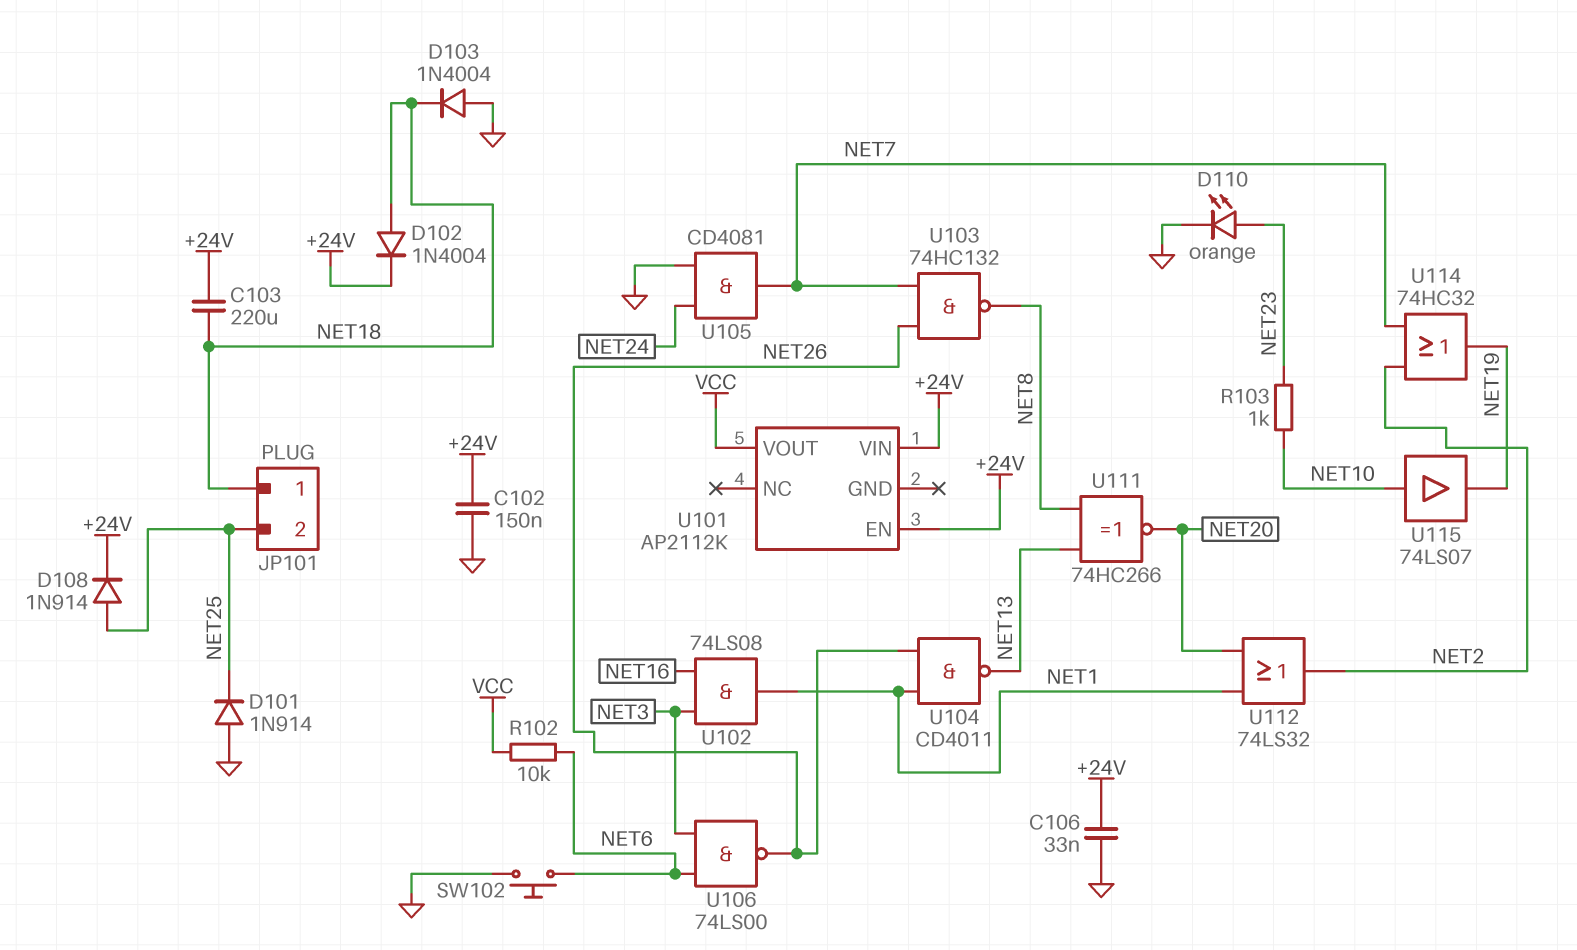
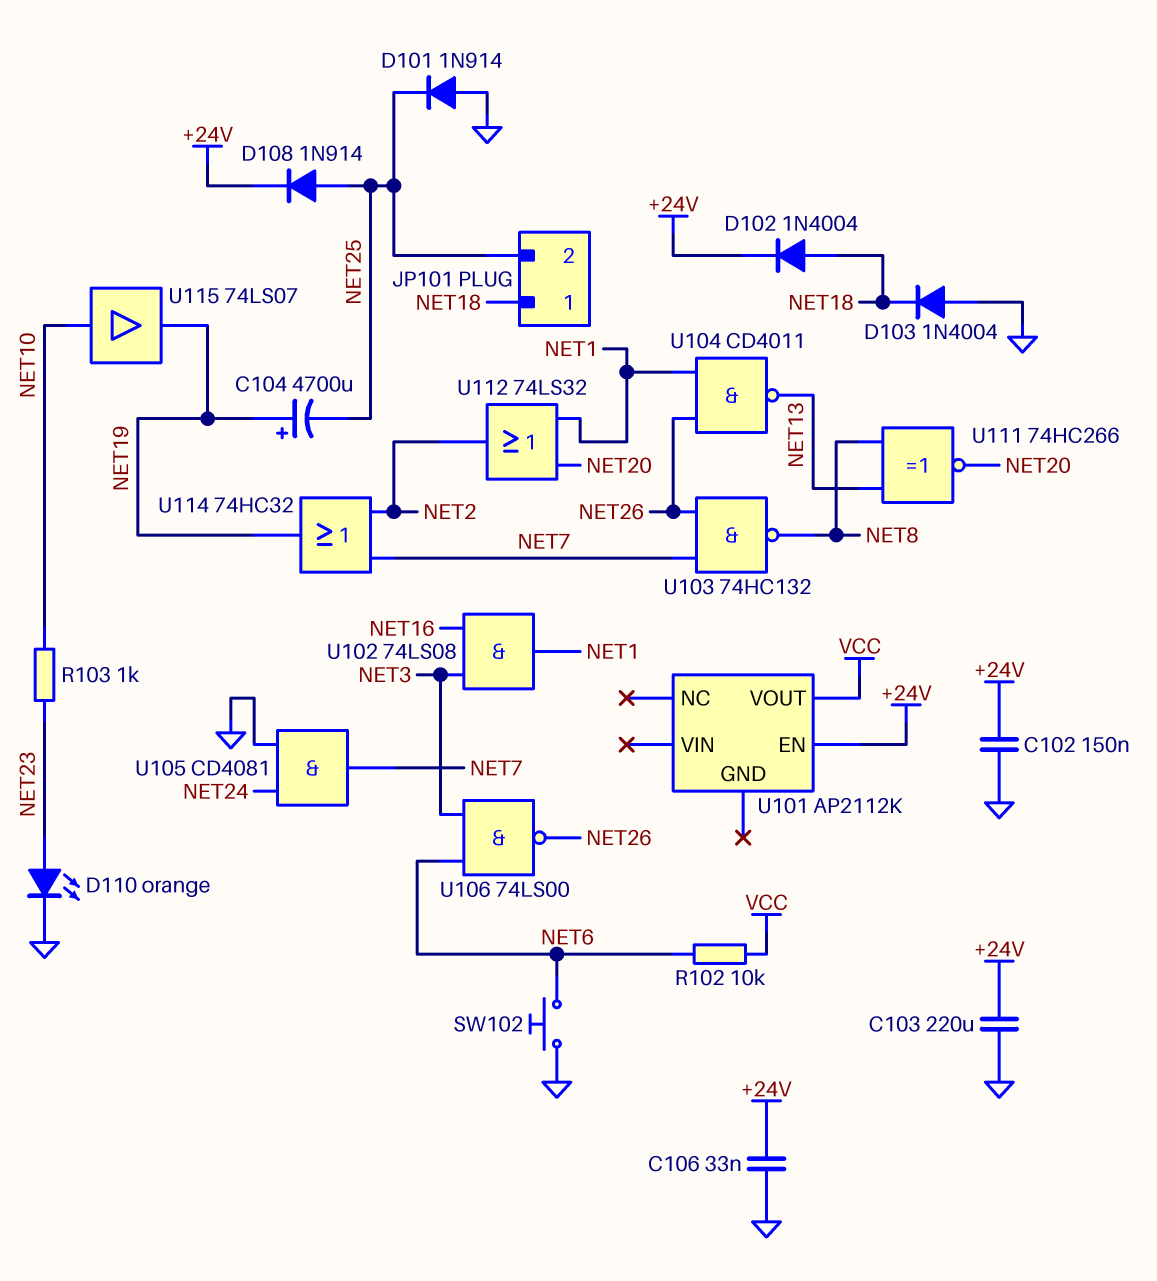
C103: 220uF (+24V, NET18) -> 220uF (+24V, GND)
C104: none -> 4700uF (plus NET19, minus NET25)
U101 pin VIN: +24V -> none

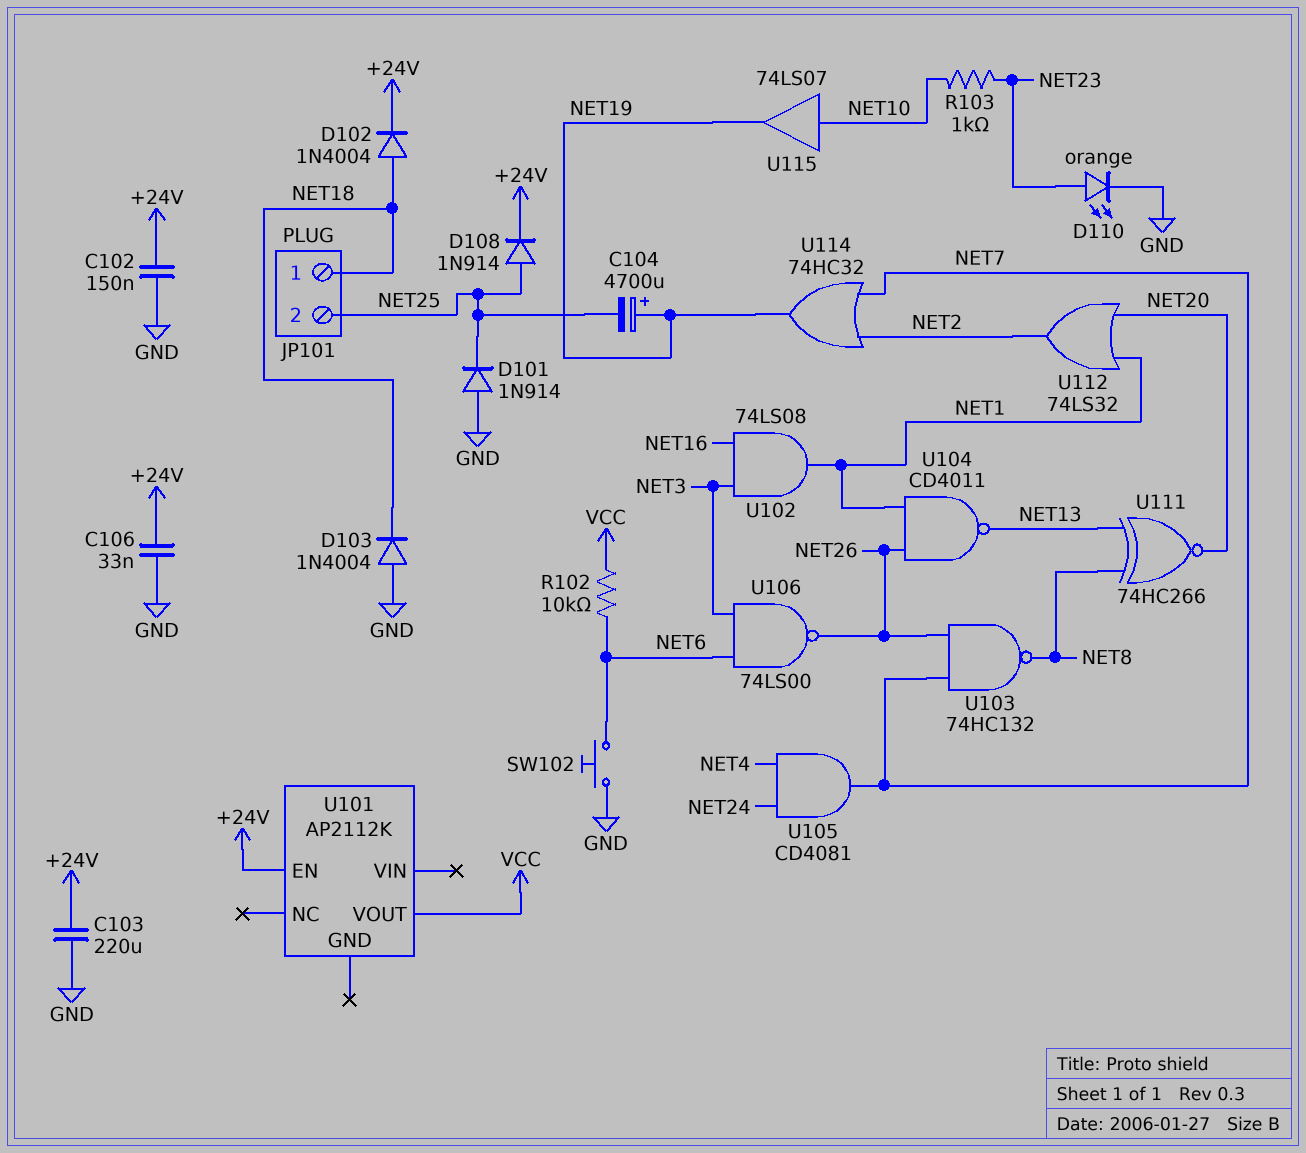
U105: AND CD4081 (in GND, in NET24, out NET7) -> AND CD4081 (in NET4, in NET24, out NET7)

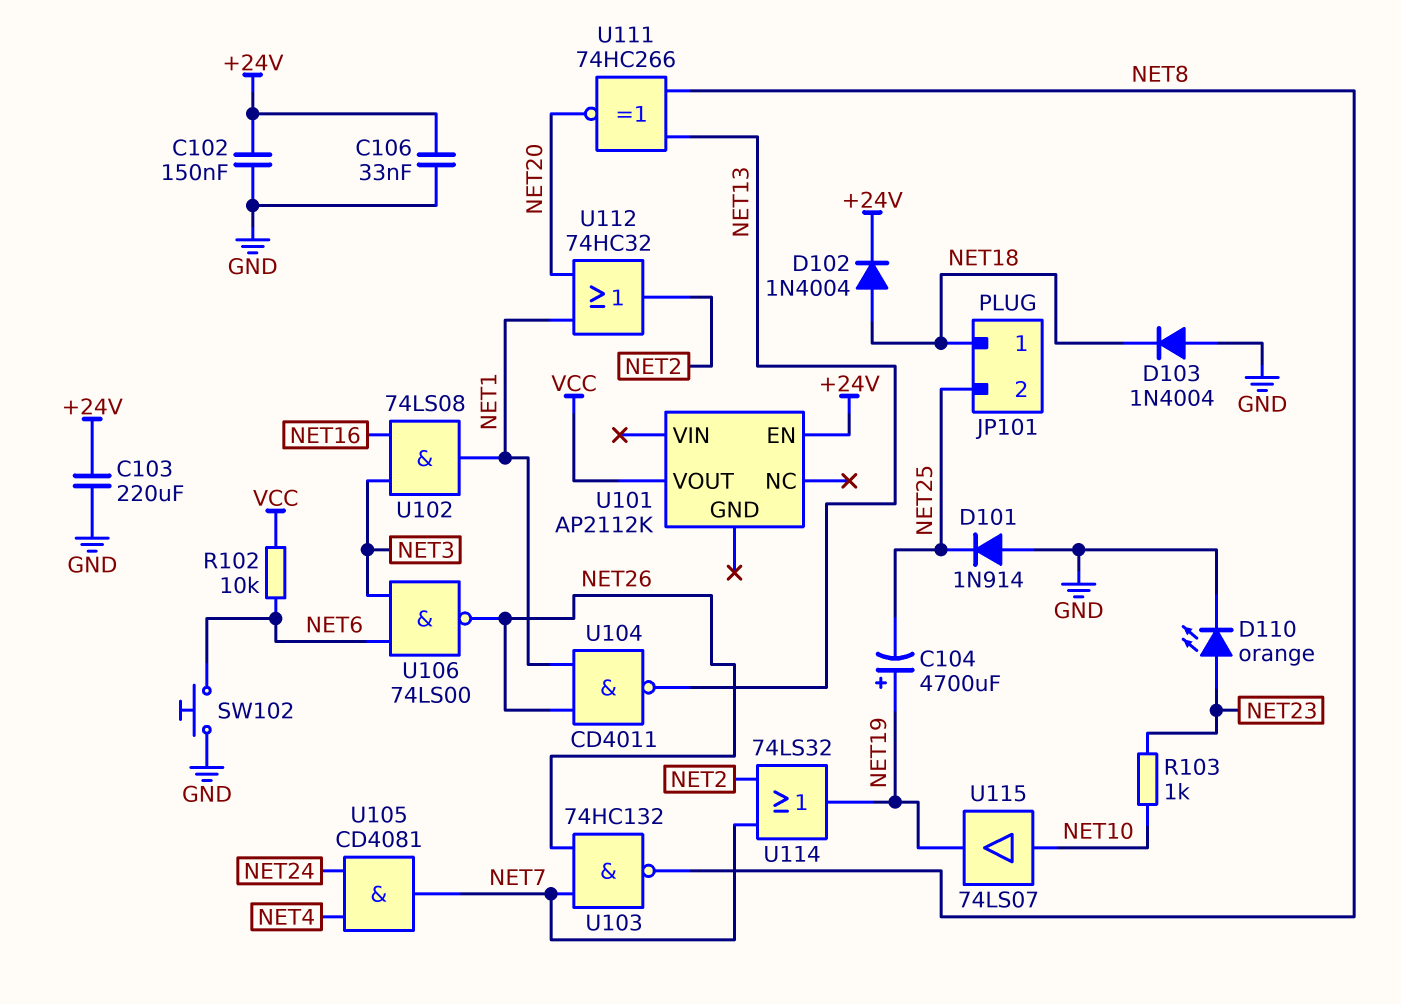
D108: diode 1N914 (A NET25, K +24V) -> none
U112: OR 74LS32 (in NET1, in NET20, out NET2) -> OR 74HC32 (in NET1, in NET20, out NET2)
U114: OR 74HC32 (in NET2, in NET7, out NET19) -> OR 74LS32 (in NET2, in NET7, out NET19)

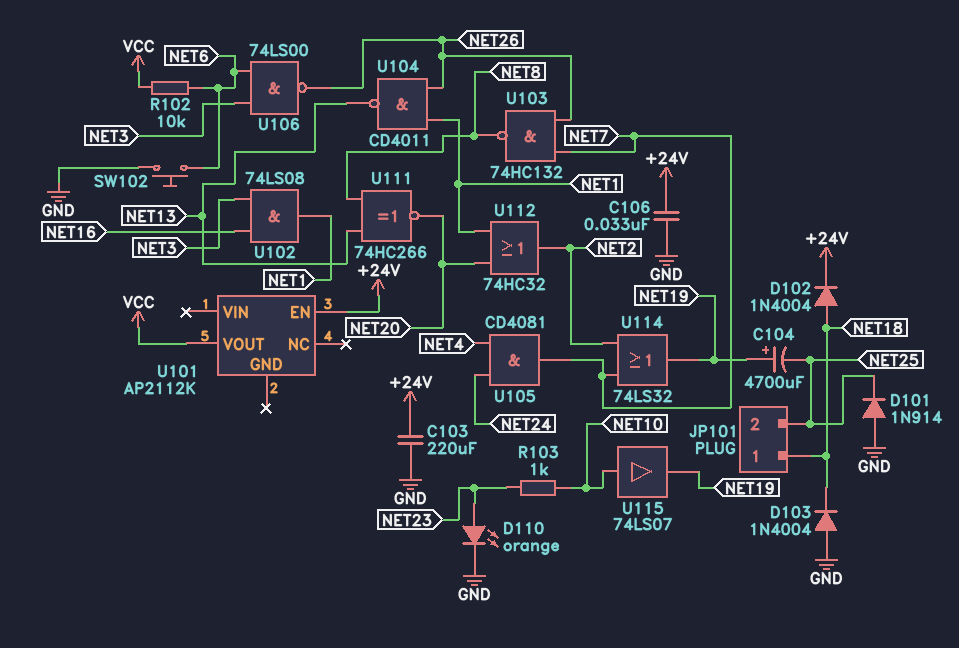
C102: 150nF (+24V, GND) -> none

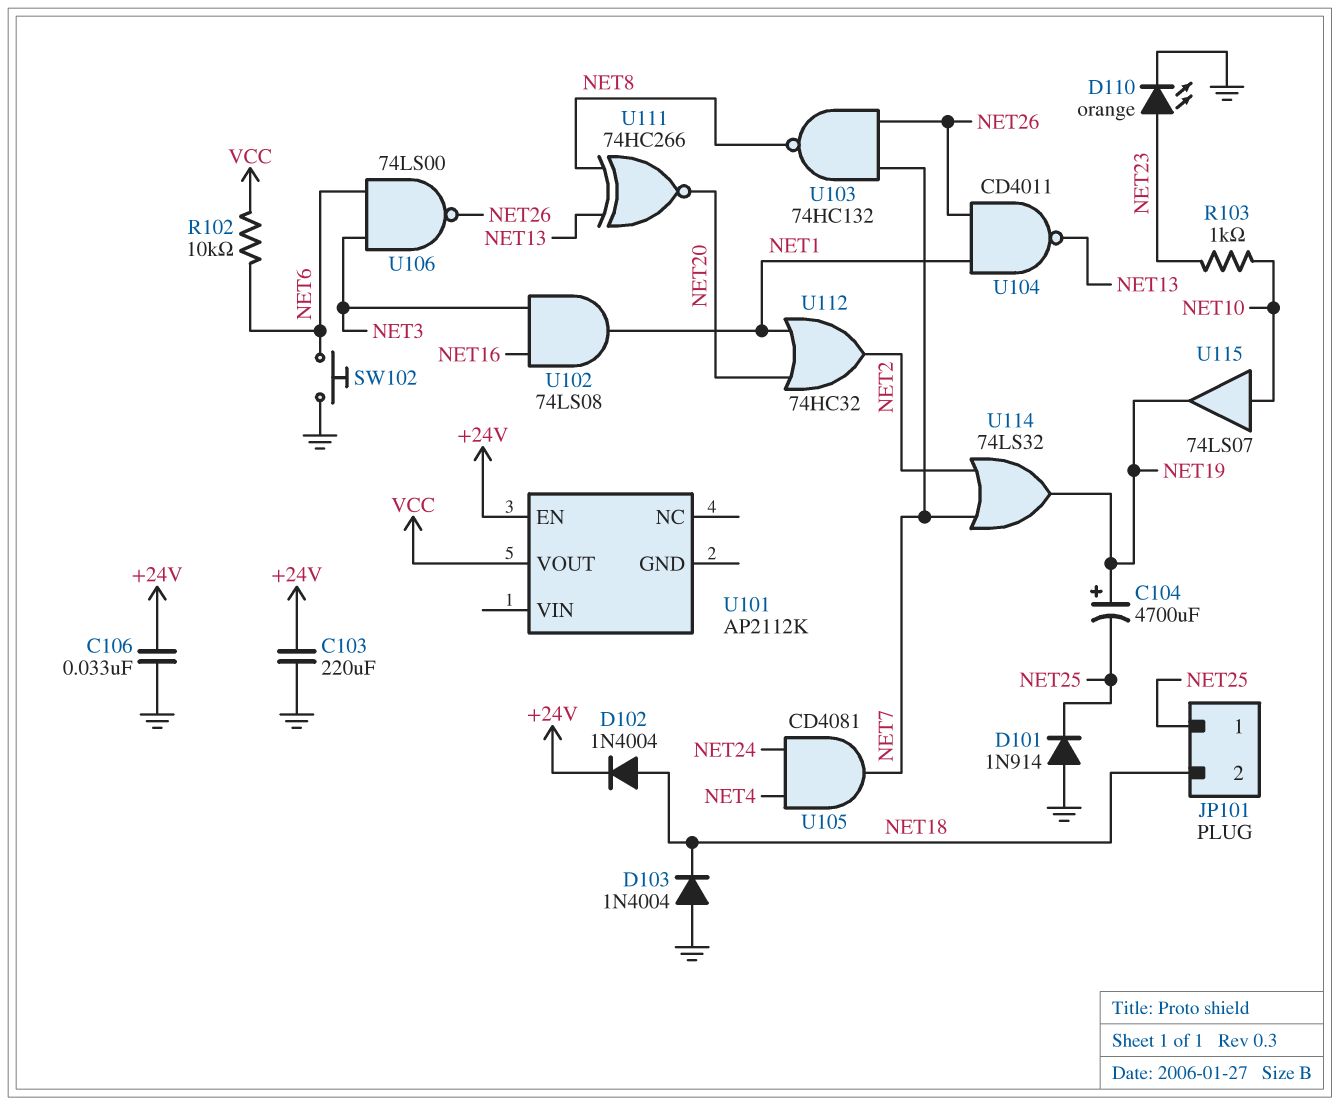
JP101 pin 1: NET18 -> NET25
JP101 pin 2: NET25 -> NET18

